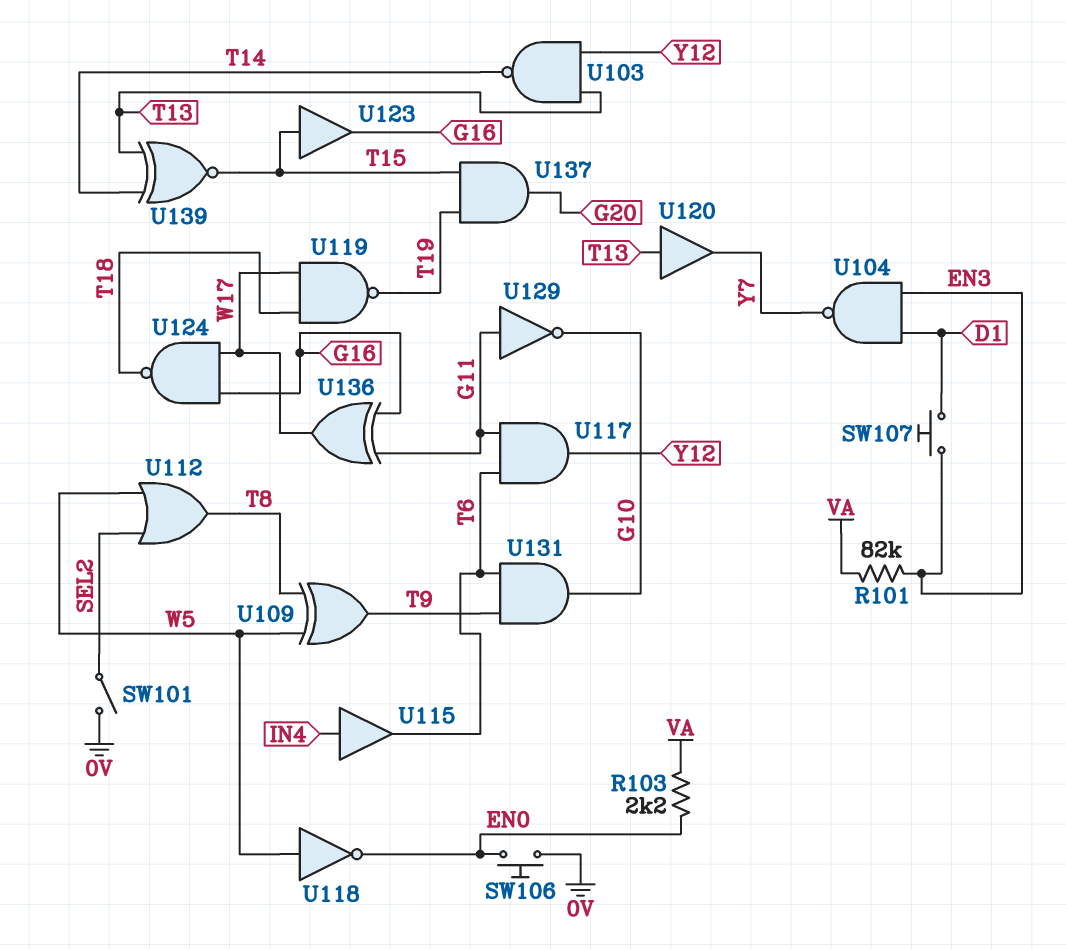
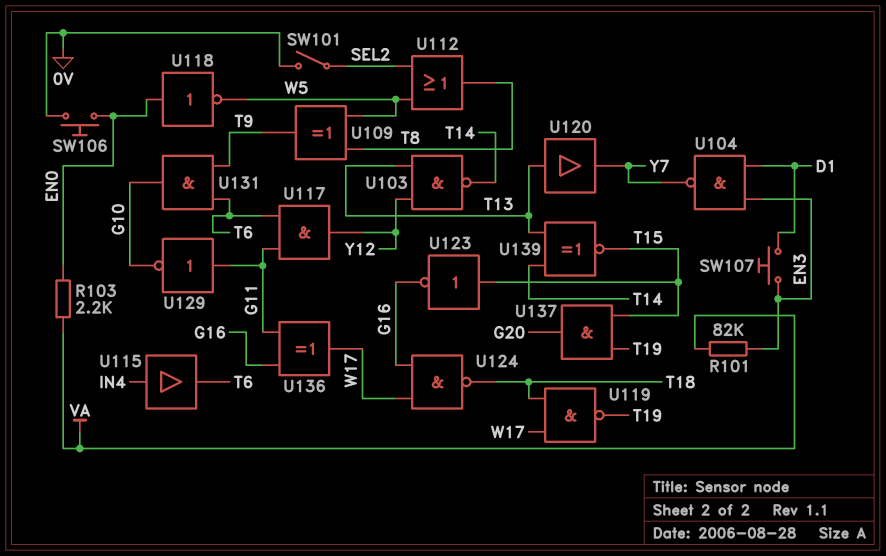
U118: NOT (in W5, out EN0) -> NOT (in EN0, out W5)
U123: buffer (in T15, out G16) -> NOT (in T15, out G16)

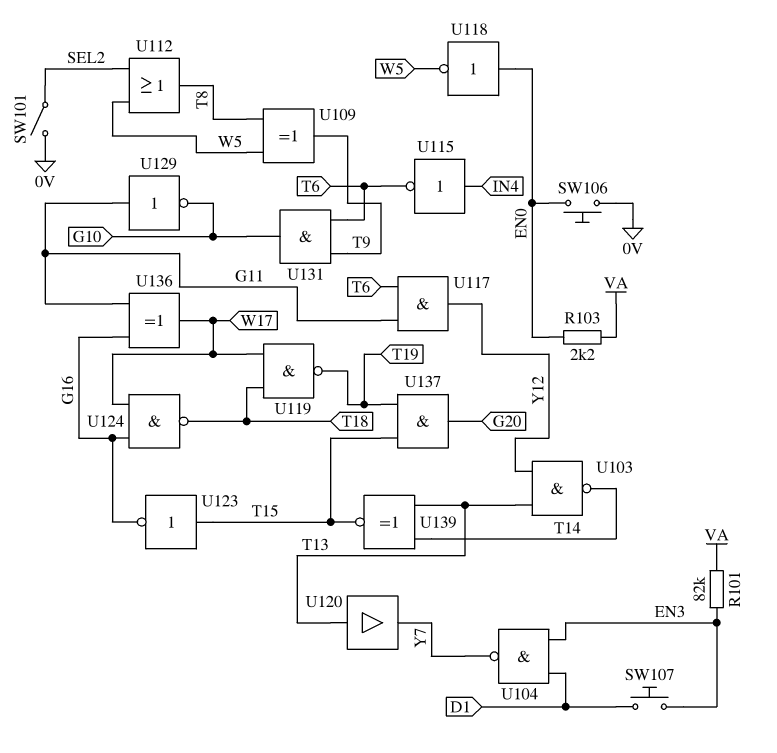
U115: buffer (in IN4, out T6) -> NOT (in IN4, out T6)

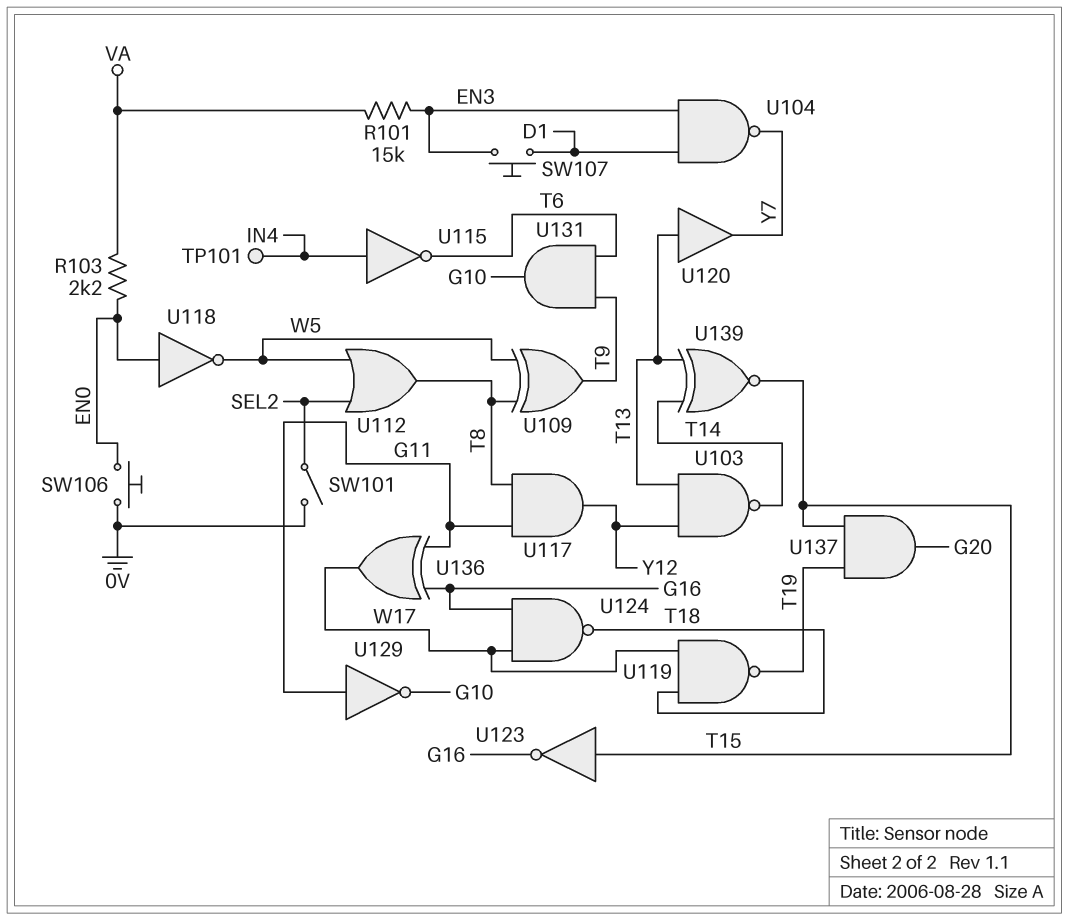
R101: 82k (EN3, VA) -> 15k (EN3, VA)
TP101: none -> test point (IN4)
U117: AND (in G11, in T6, out Y12) -> AND (in G11, in T8, out Y12)

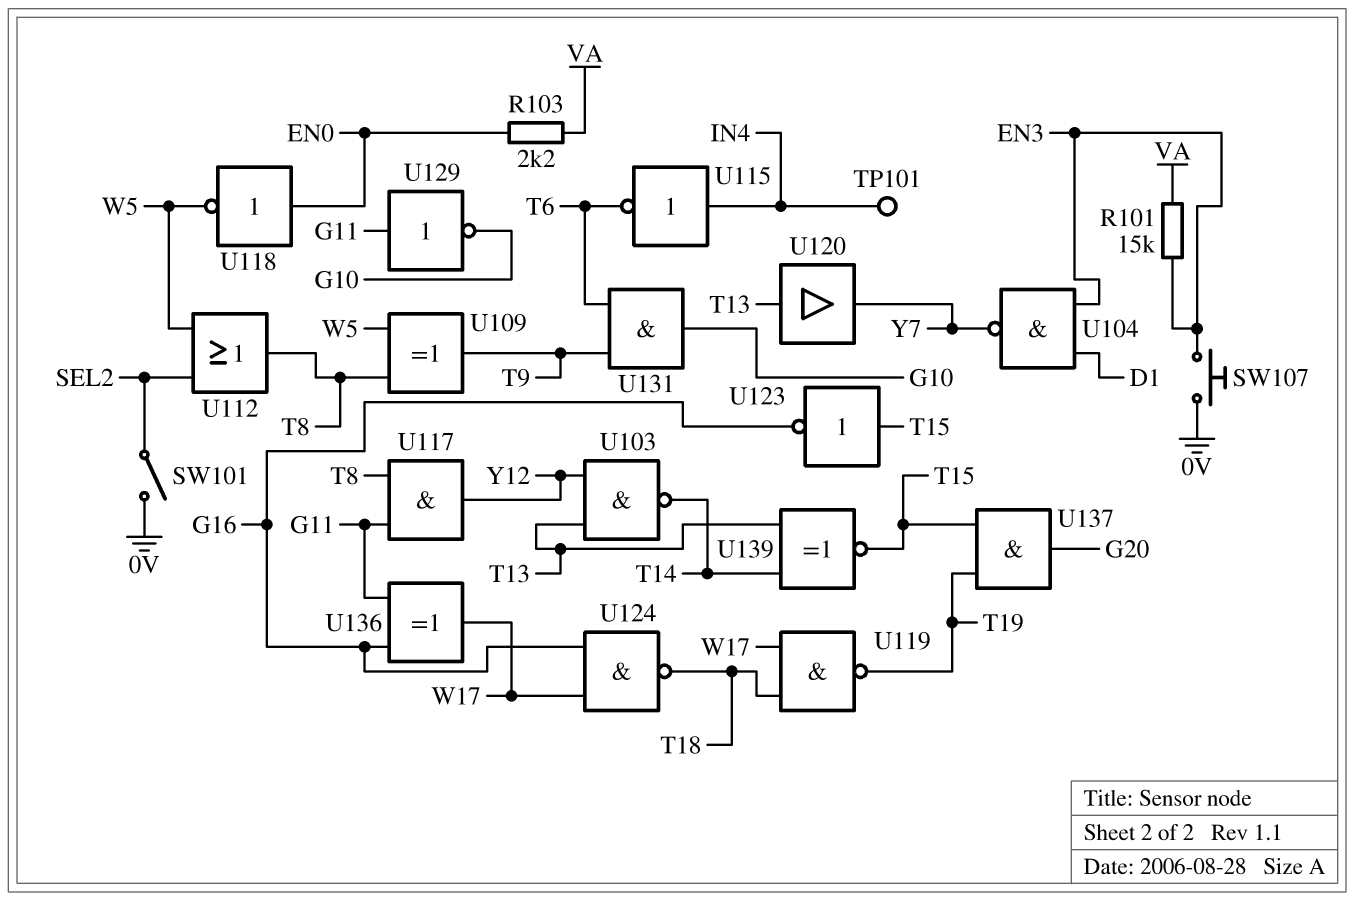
SW106: button (0V, EN0) -> none
SW107: button (D1, EN3) -> button (0V, EN3)

